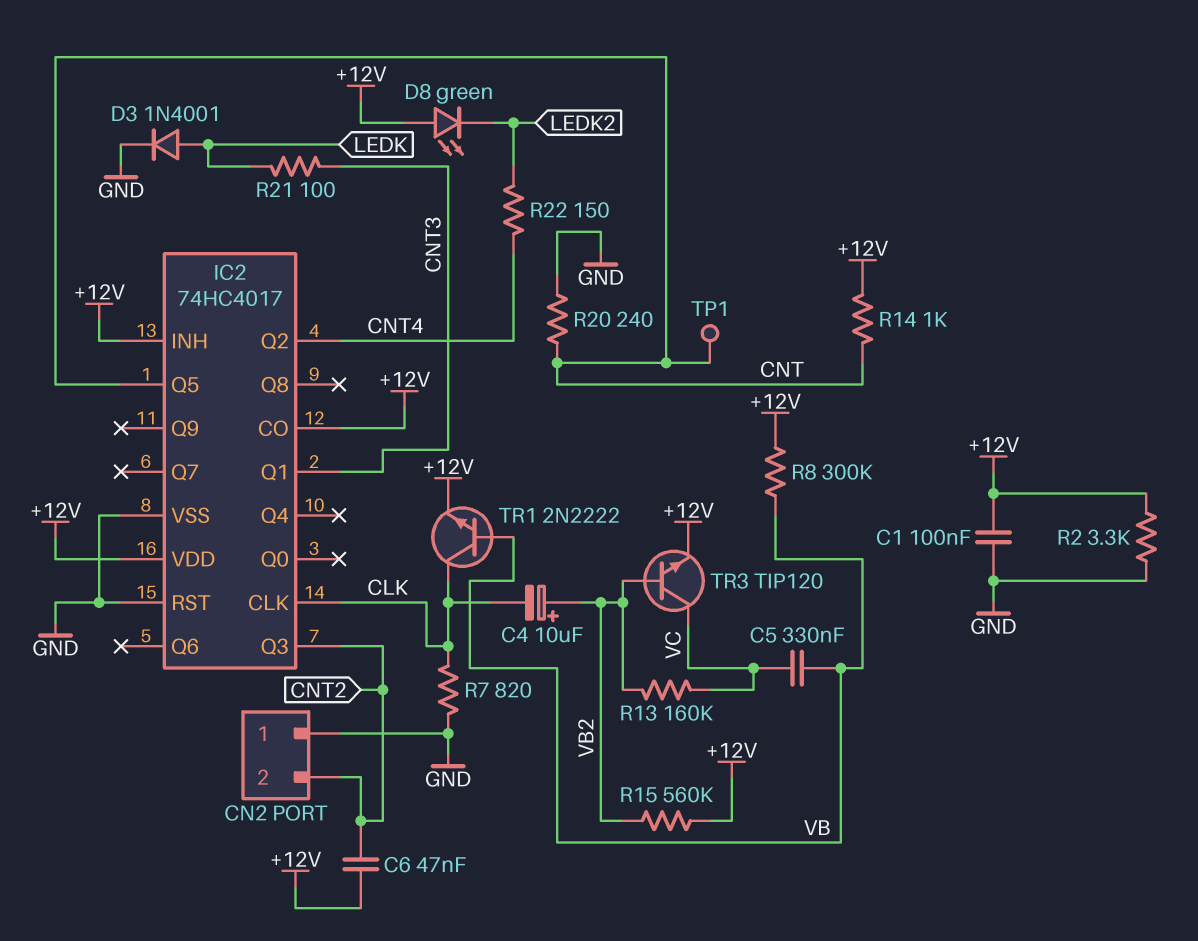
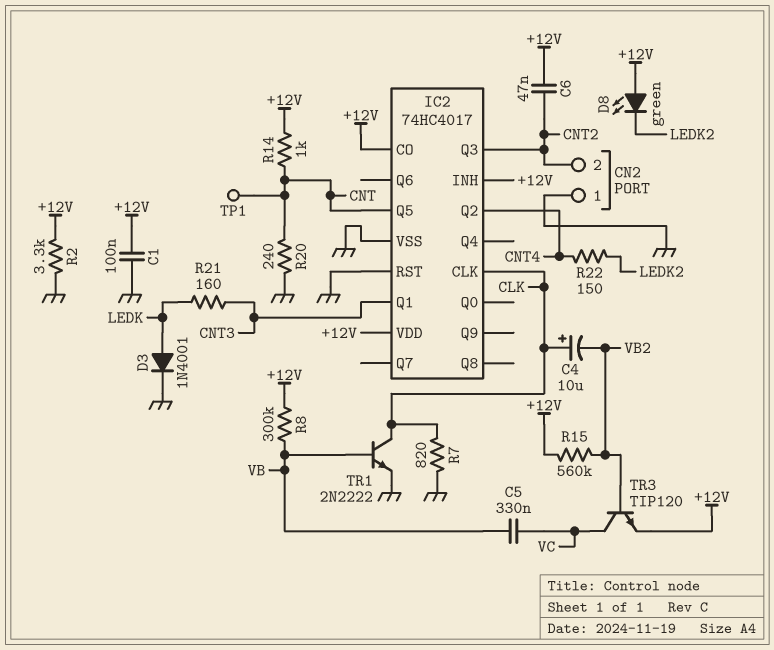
C4: 10uF (plus VB2, minus CLK) -> 10uF (plus CLK, minus VB2)
R13: 160k (VB2, VC) -> none
R21: 100 (CNT3, LEDK) -> 160 (CNT3, LEDK)
TR1: NPN 2N2222 (B VB, C CLK, E +12V) -> NPN 2N2222 (B VB, C CLK, E GND)

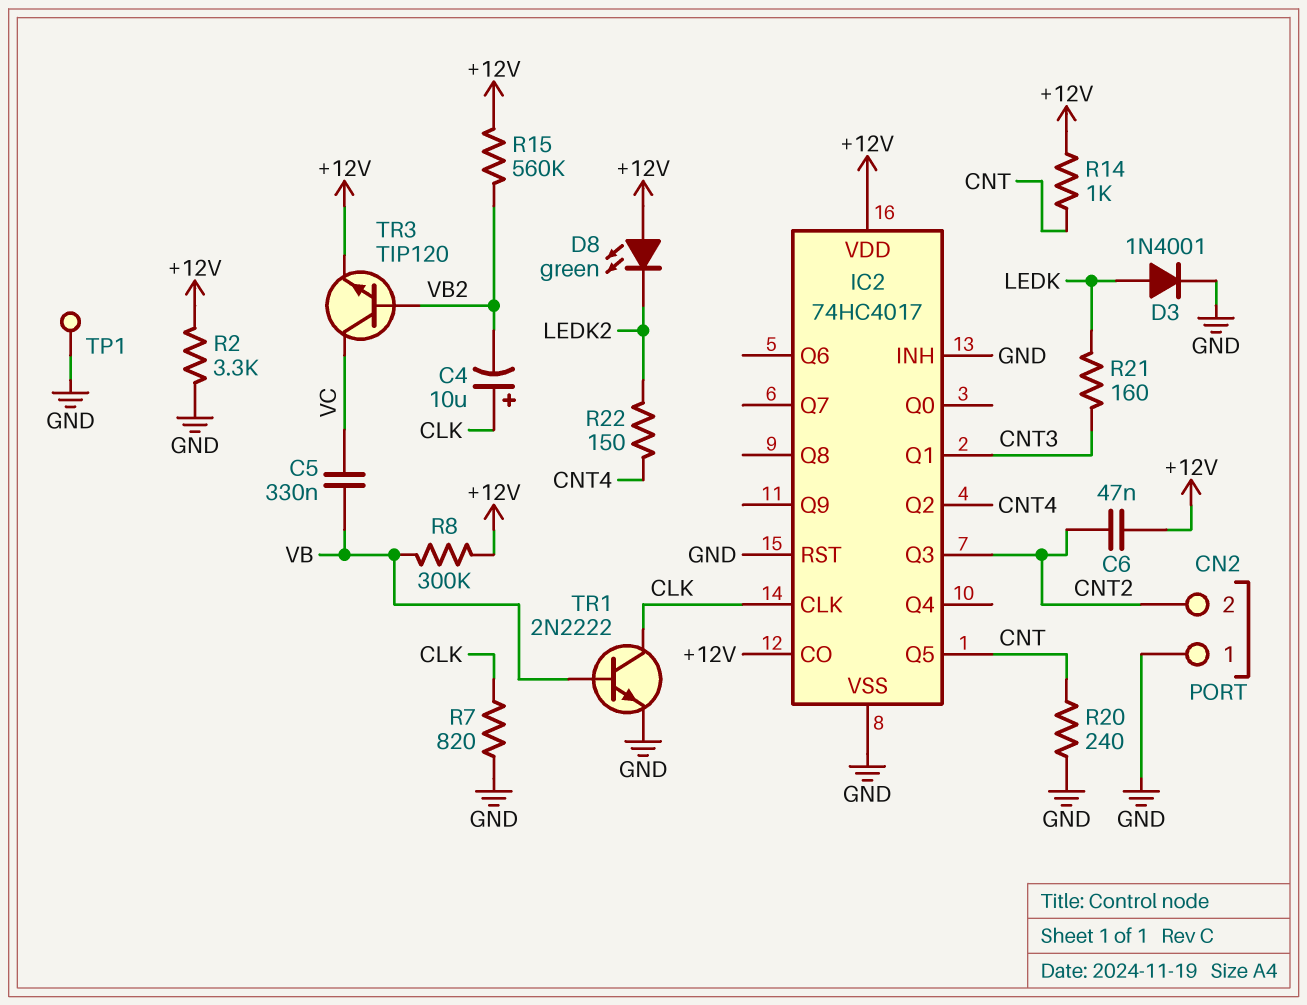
C1: 100nF (+12V, GND) -> none
IC2 pin INH: +12V -> GND
TP1: test point (CNT) -> test point (GND)

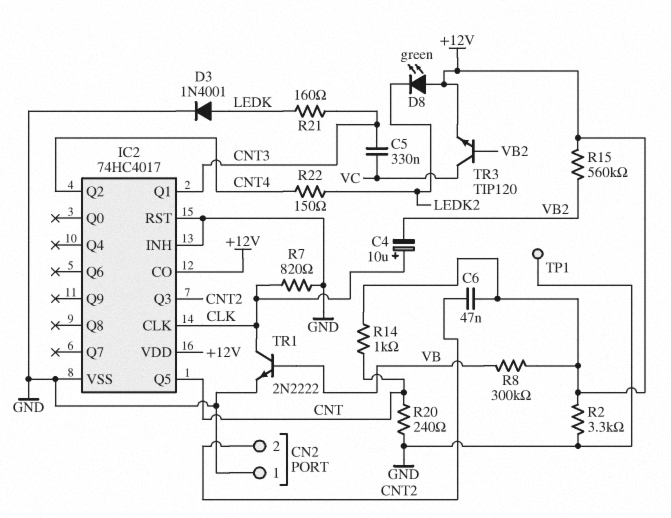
C5: 330nF (VB, VC) -> 330nF (CNT3, VC)

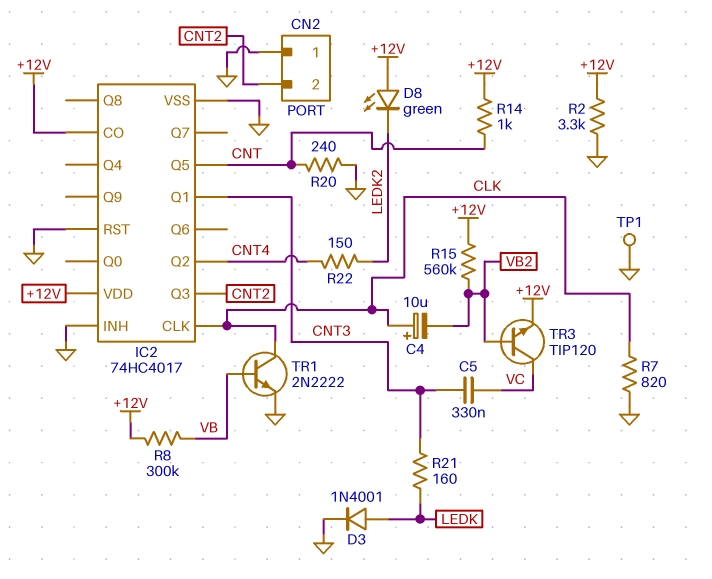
C6: 47nF (+12V, CNT2) -> none

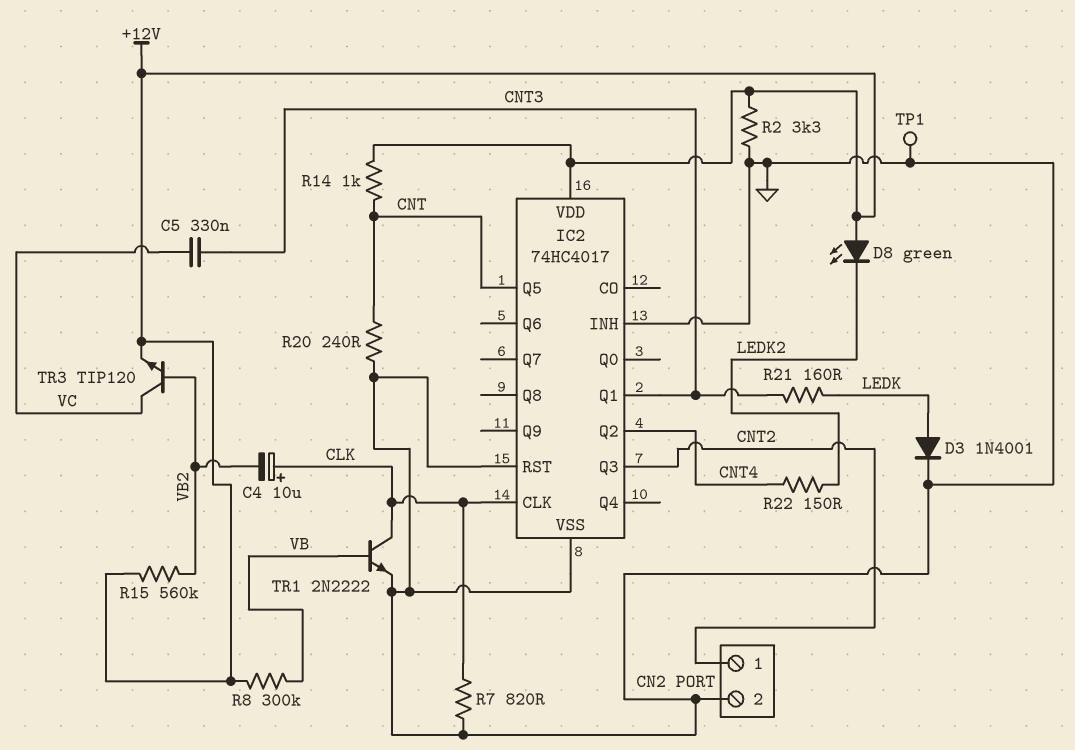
CN2 pin 1: GND -> CNT2
CN2 pin 2: CNT2 -> GND
IC2 pin CO: +12V -> none

